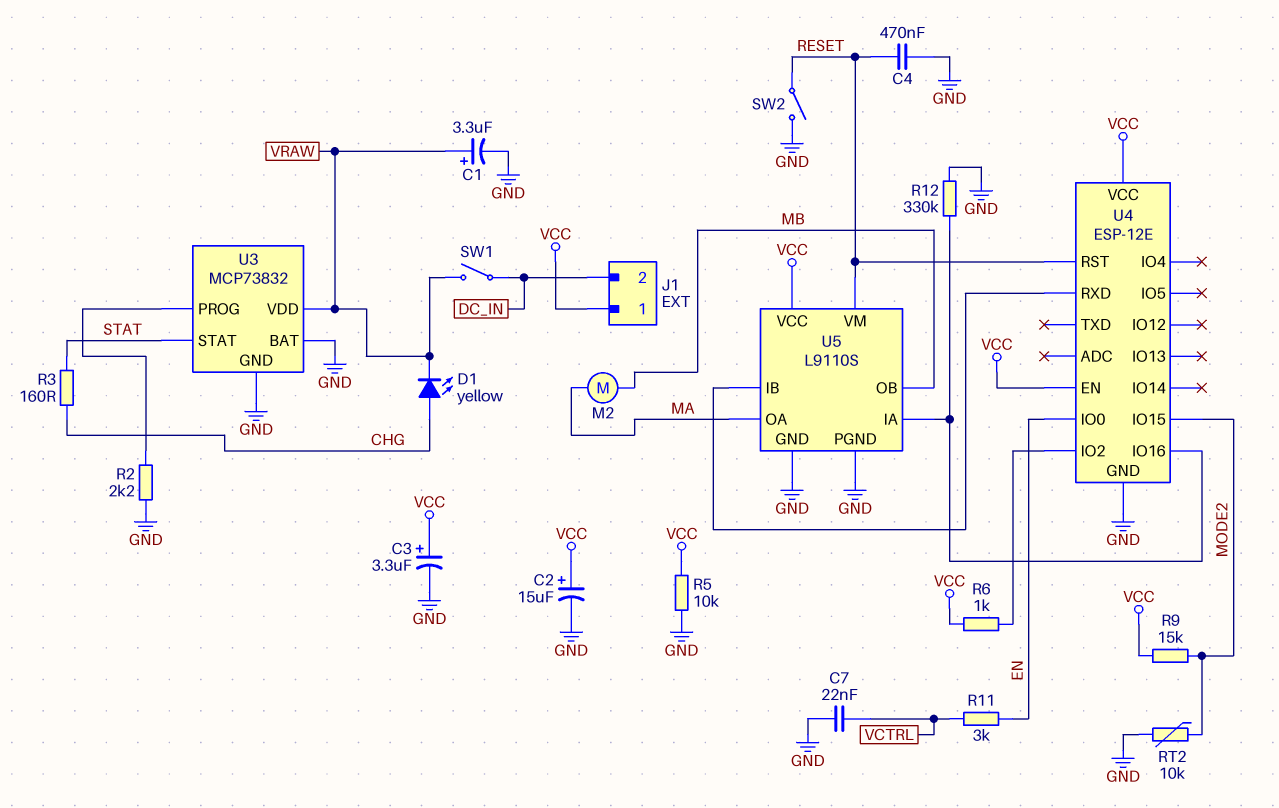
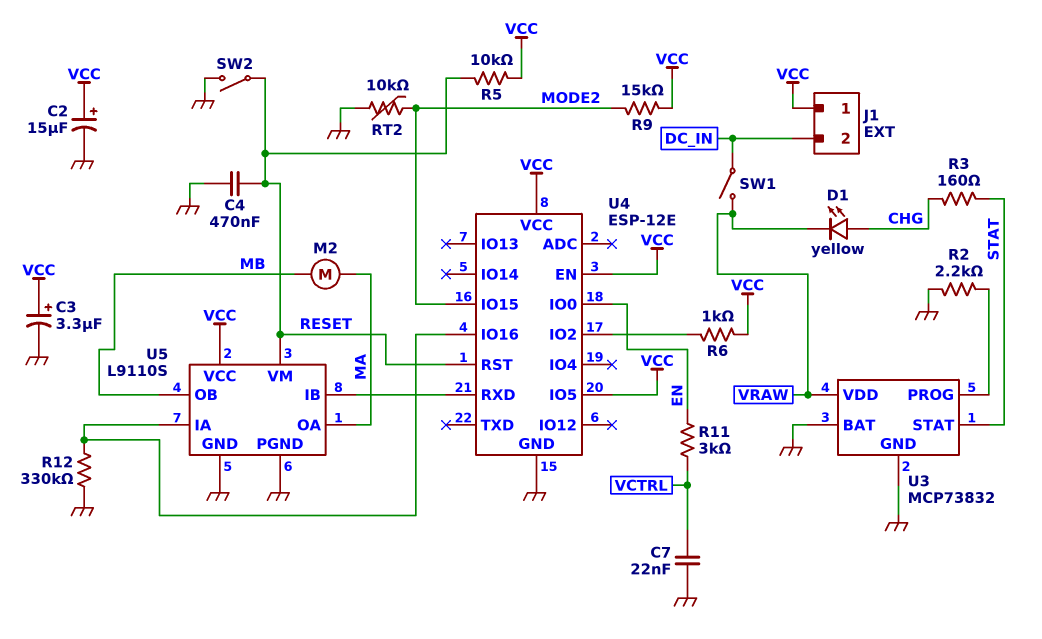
C1: 3.3uF (plus VRAW, minus GND) -> none
R5: 10k (GND, VCC) -> 10k (RESET, VCC)
U4 pin IO5: none -> VCC

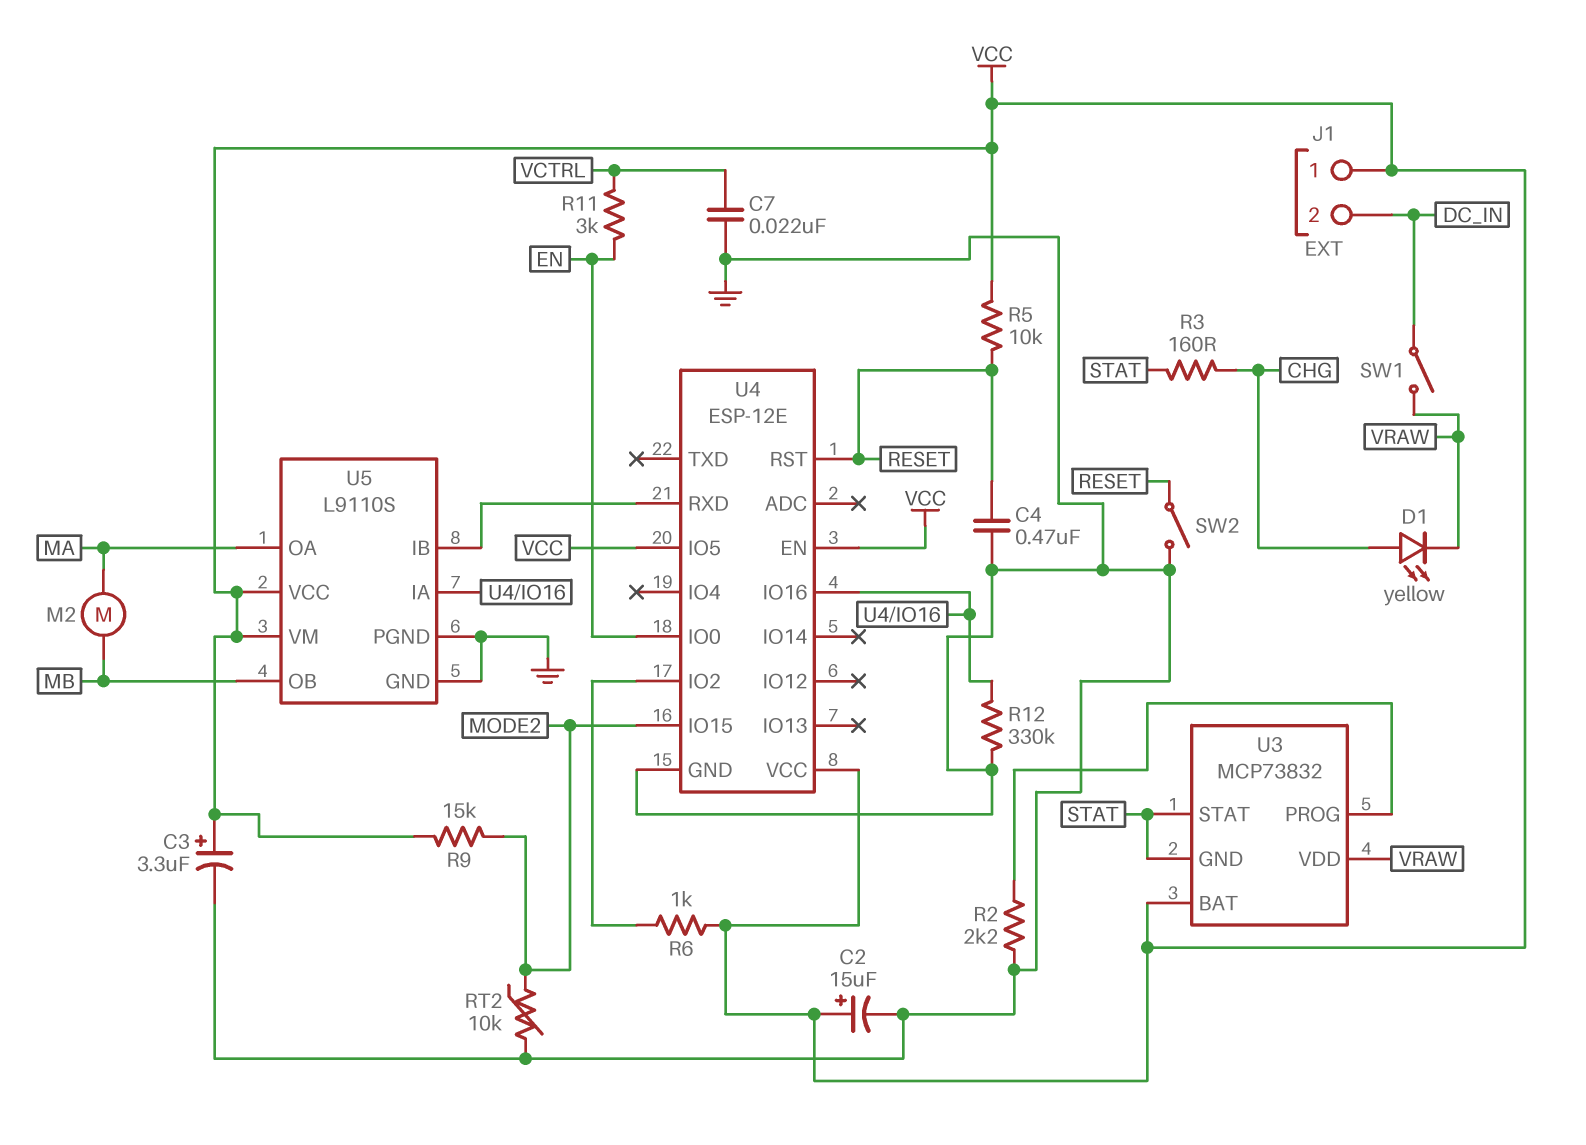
U3 pin BAT: GND -> VCC
U3 pin GND: GND -> STAT
U5 pin VM: RESET -> VCC

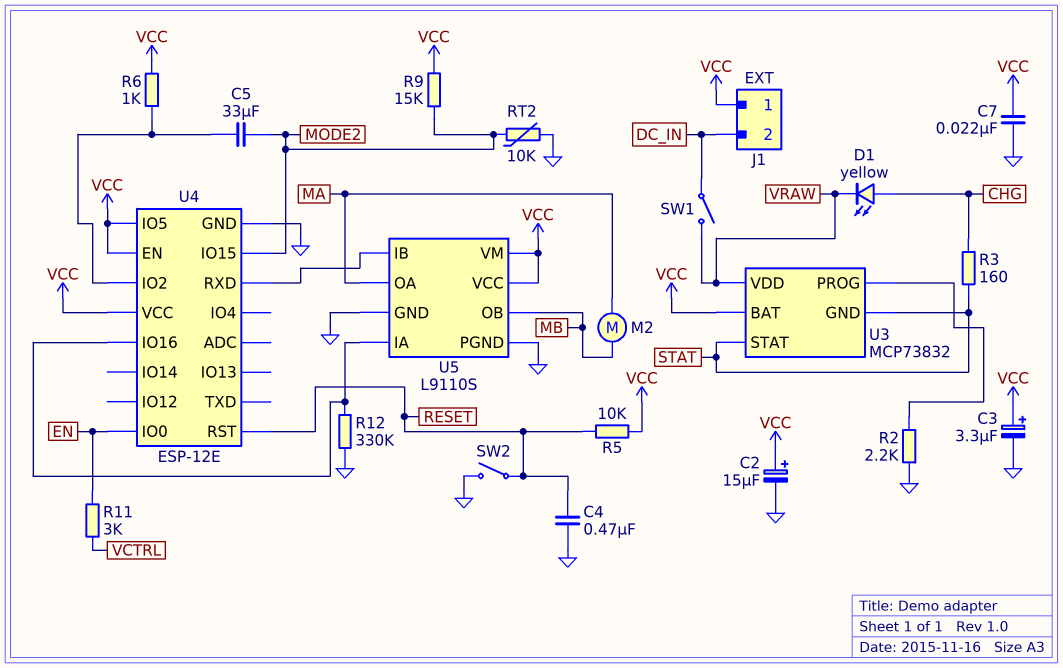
C5: none -> 33uF (MODE2, U4/IO2)
C7: 22nF (GND, VCTRL) -> 22nF (GND, VCC)

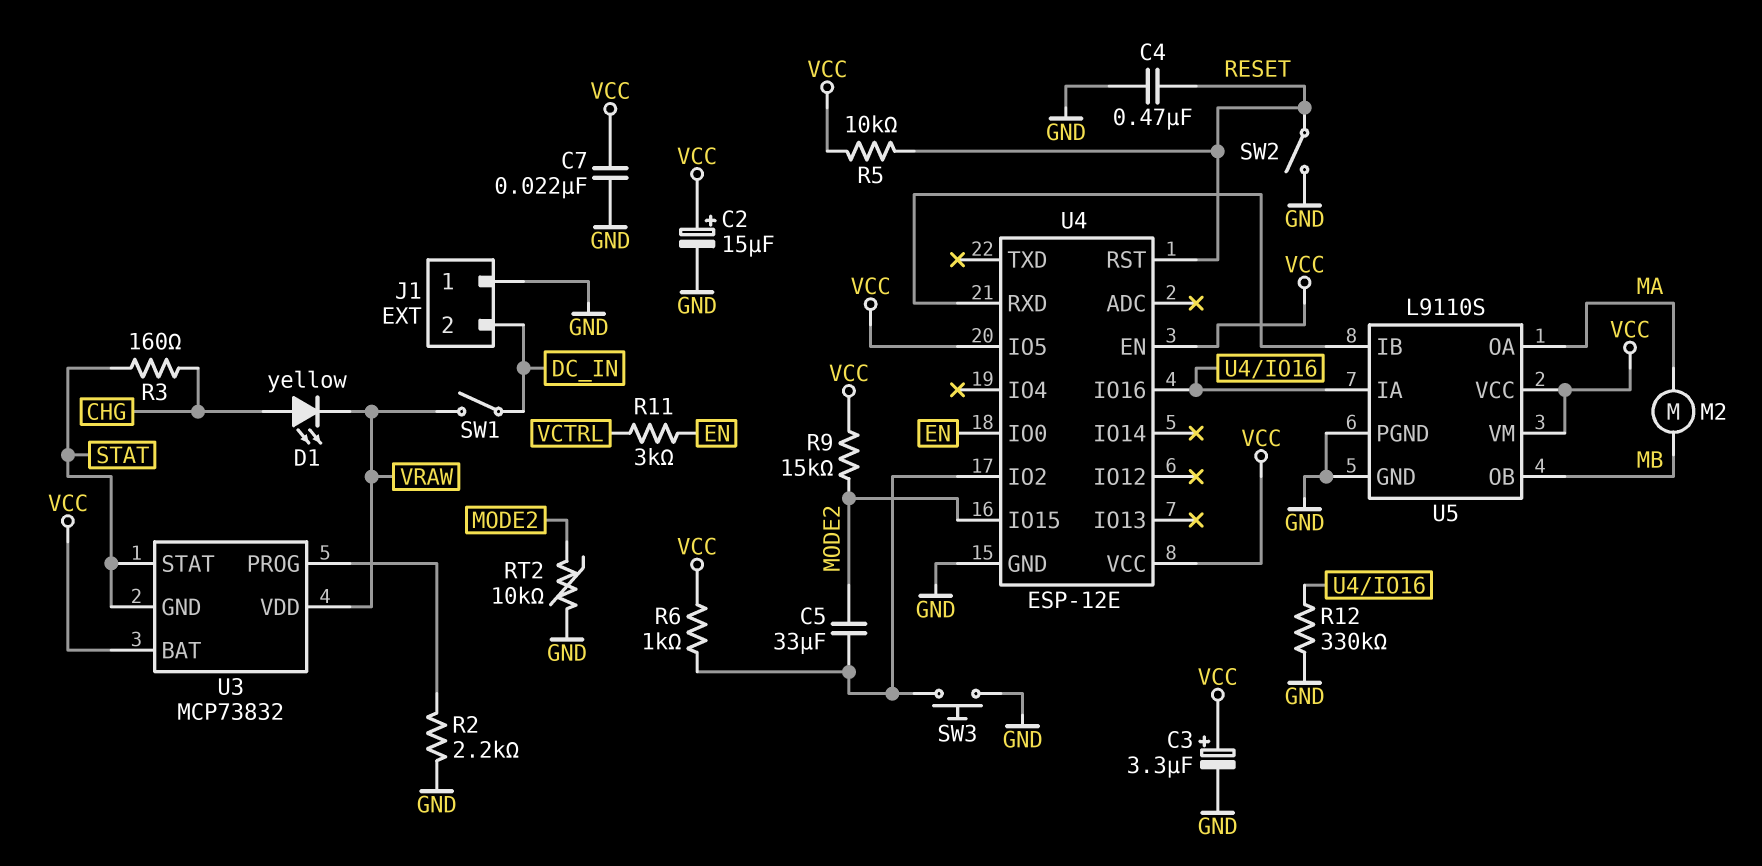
J1 pin 1: VCC -> GND
SW3: none -> button (GND, U4/IO2)

